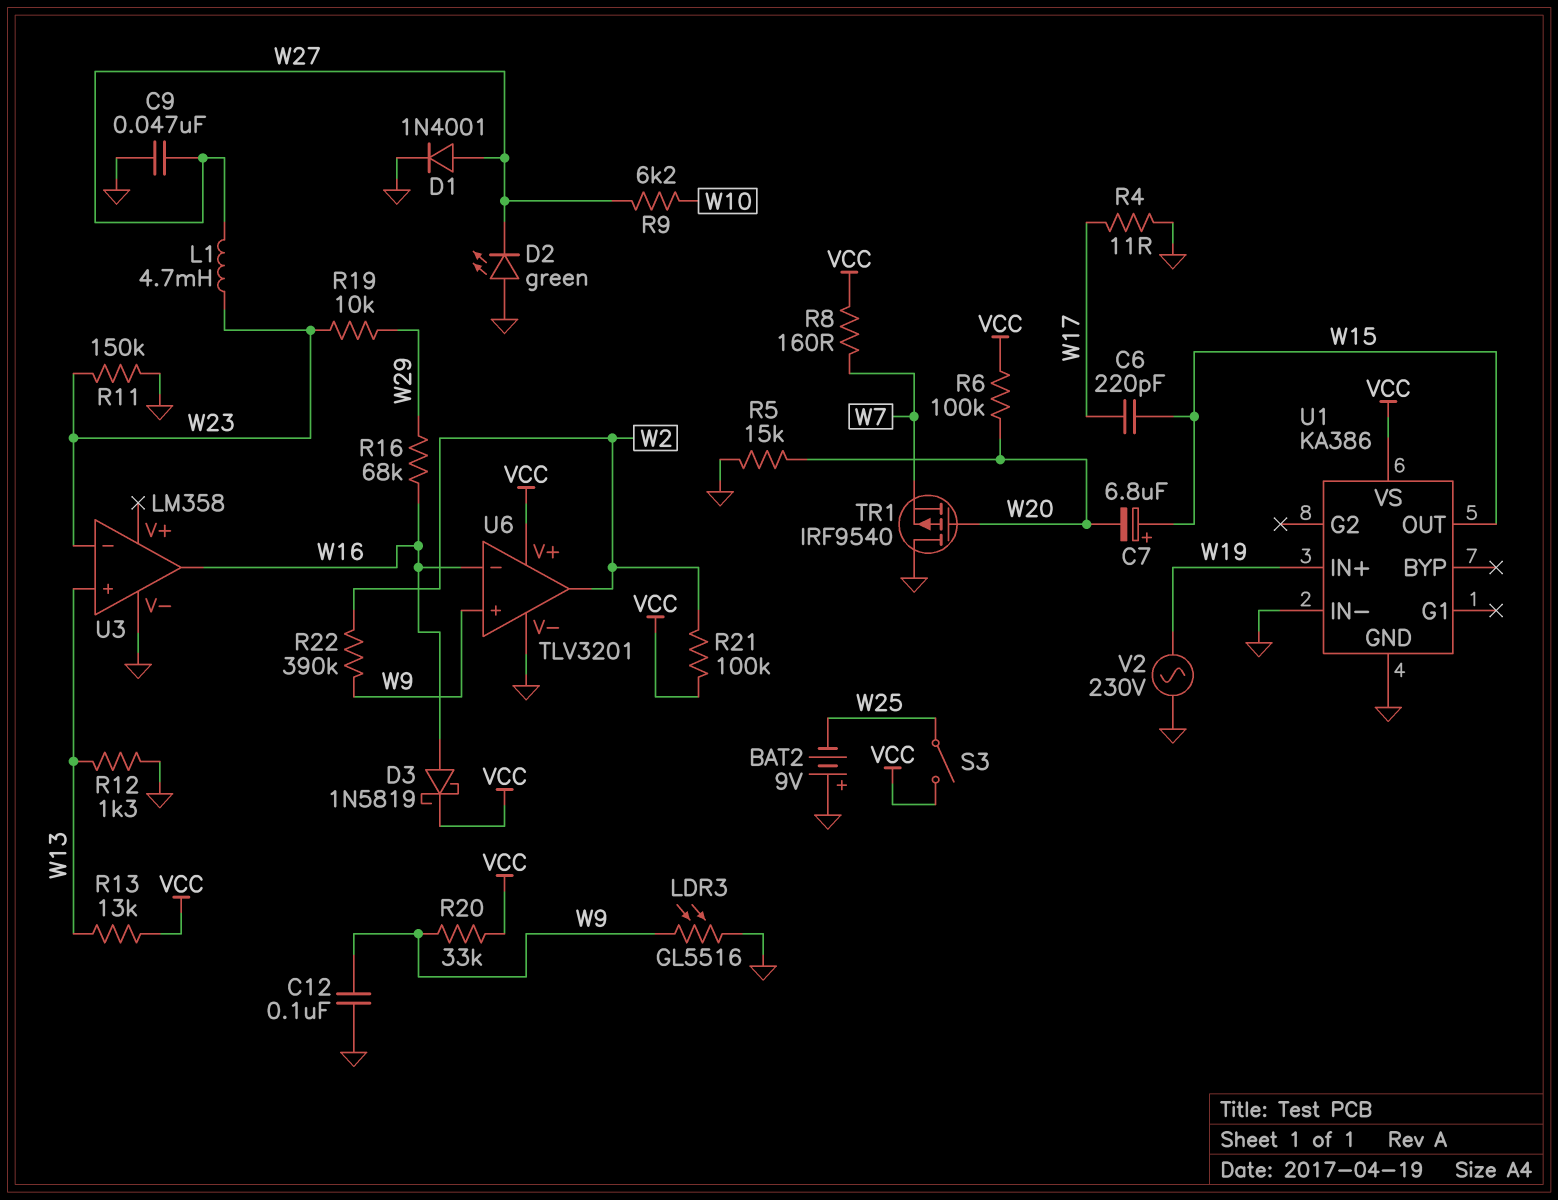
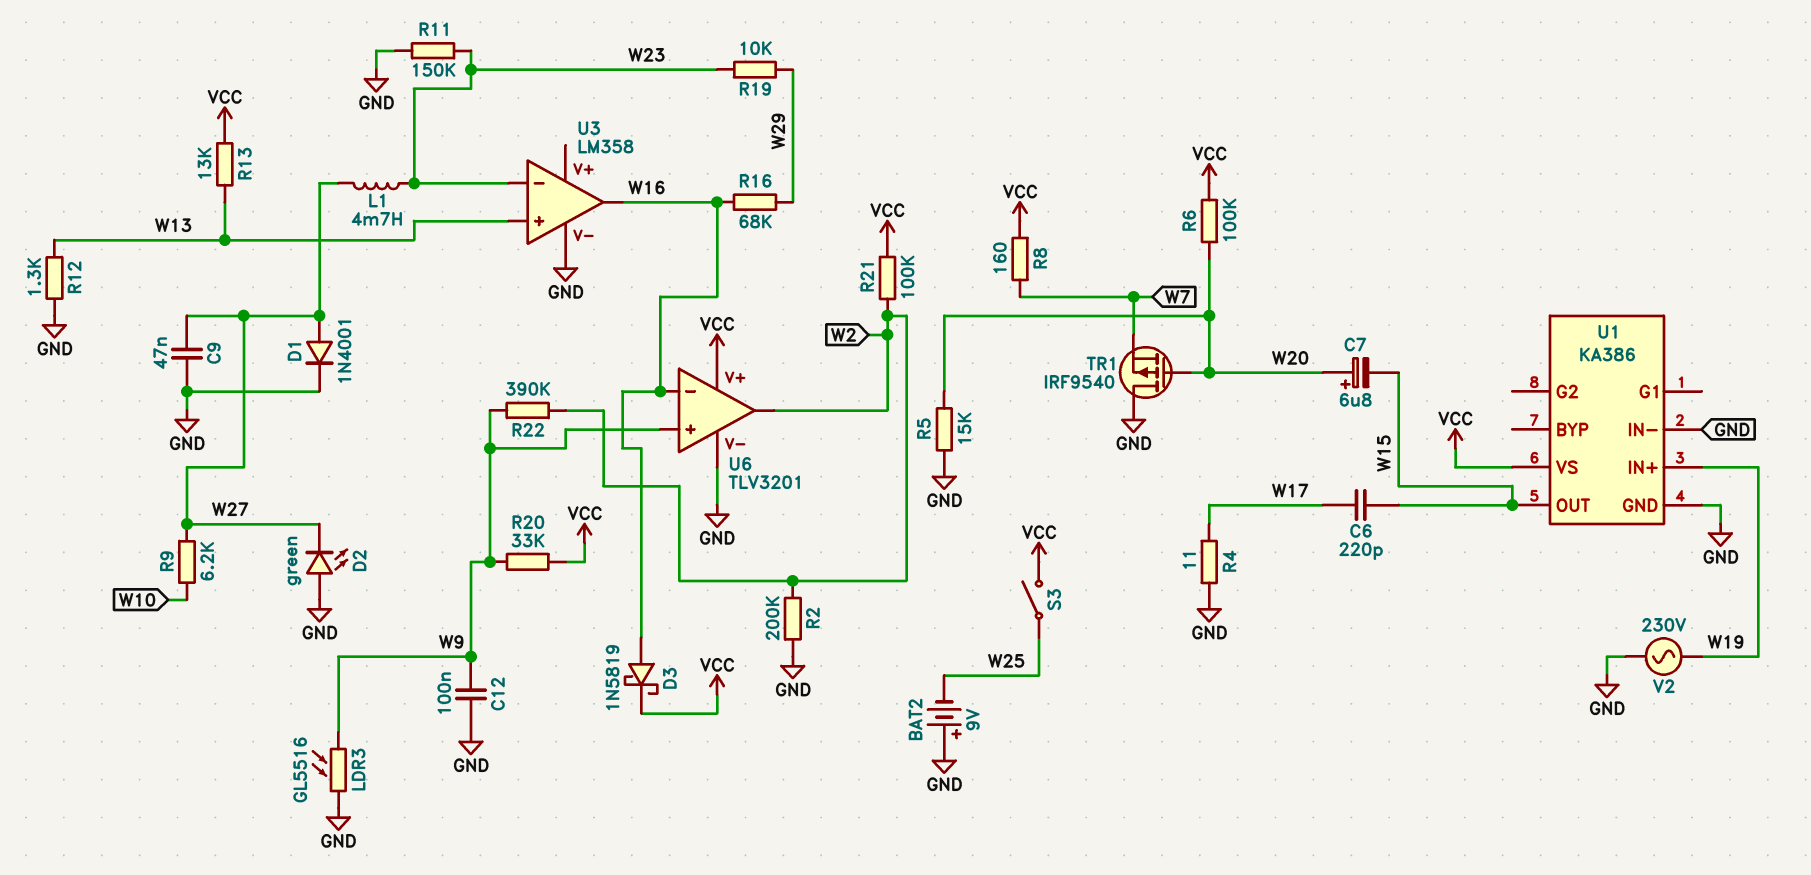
C7: 6.8uF (plus W15, minus W20) -> 6.8uF (plus W20, minus W15)
R2: none -> 200k (GND, W2)

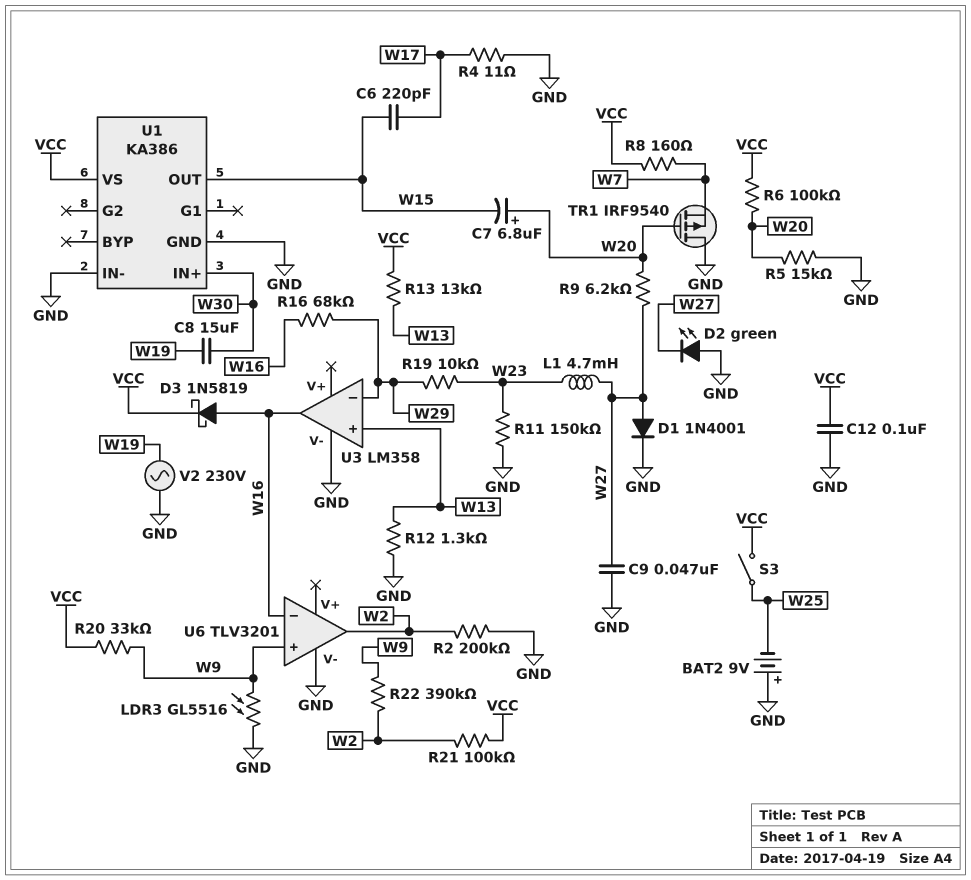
C8: none -> 15uF (W19, W30)
C12: 100nF (GND, W9) -> 100nF (GND, VCC)
R9: 6.2k (W10, W27) -> 6.2k (W20, W27)
U1 pin IN+: W19 -> W30
U3 pin in-: W23 -> W29
U6 pin V+: VCC -> none

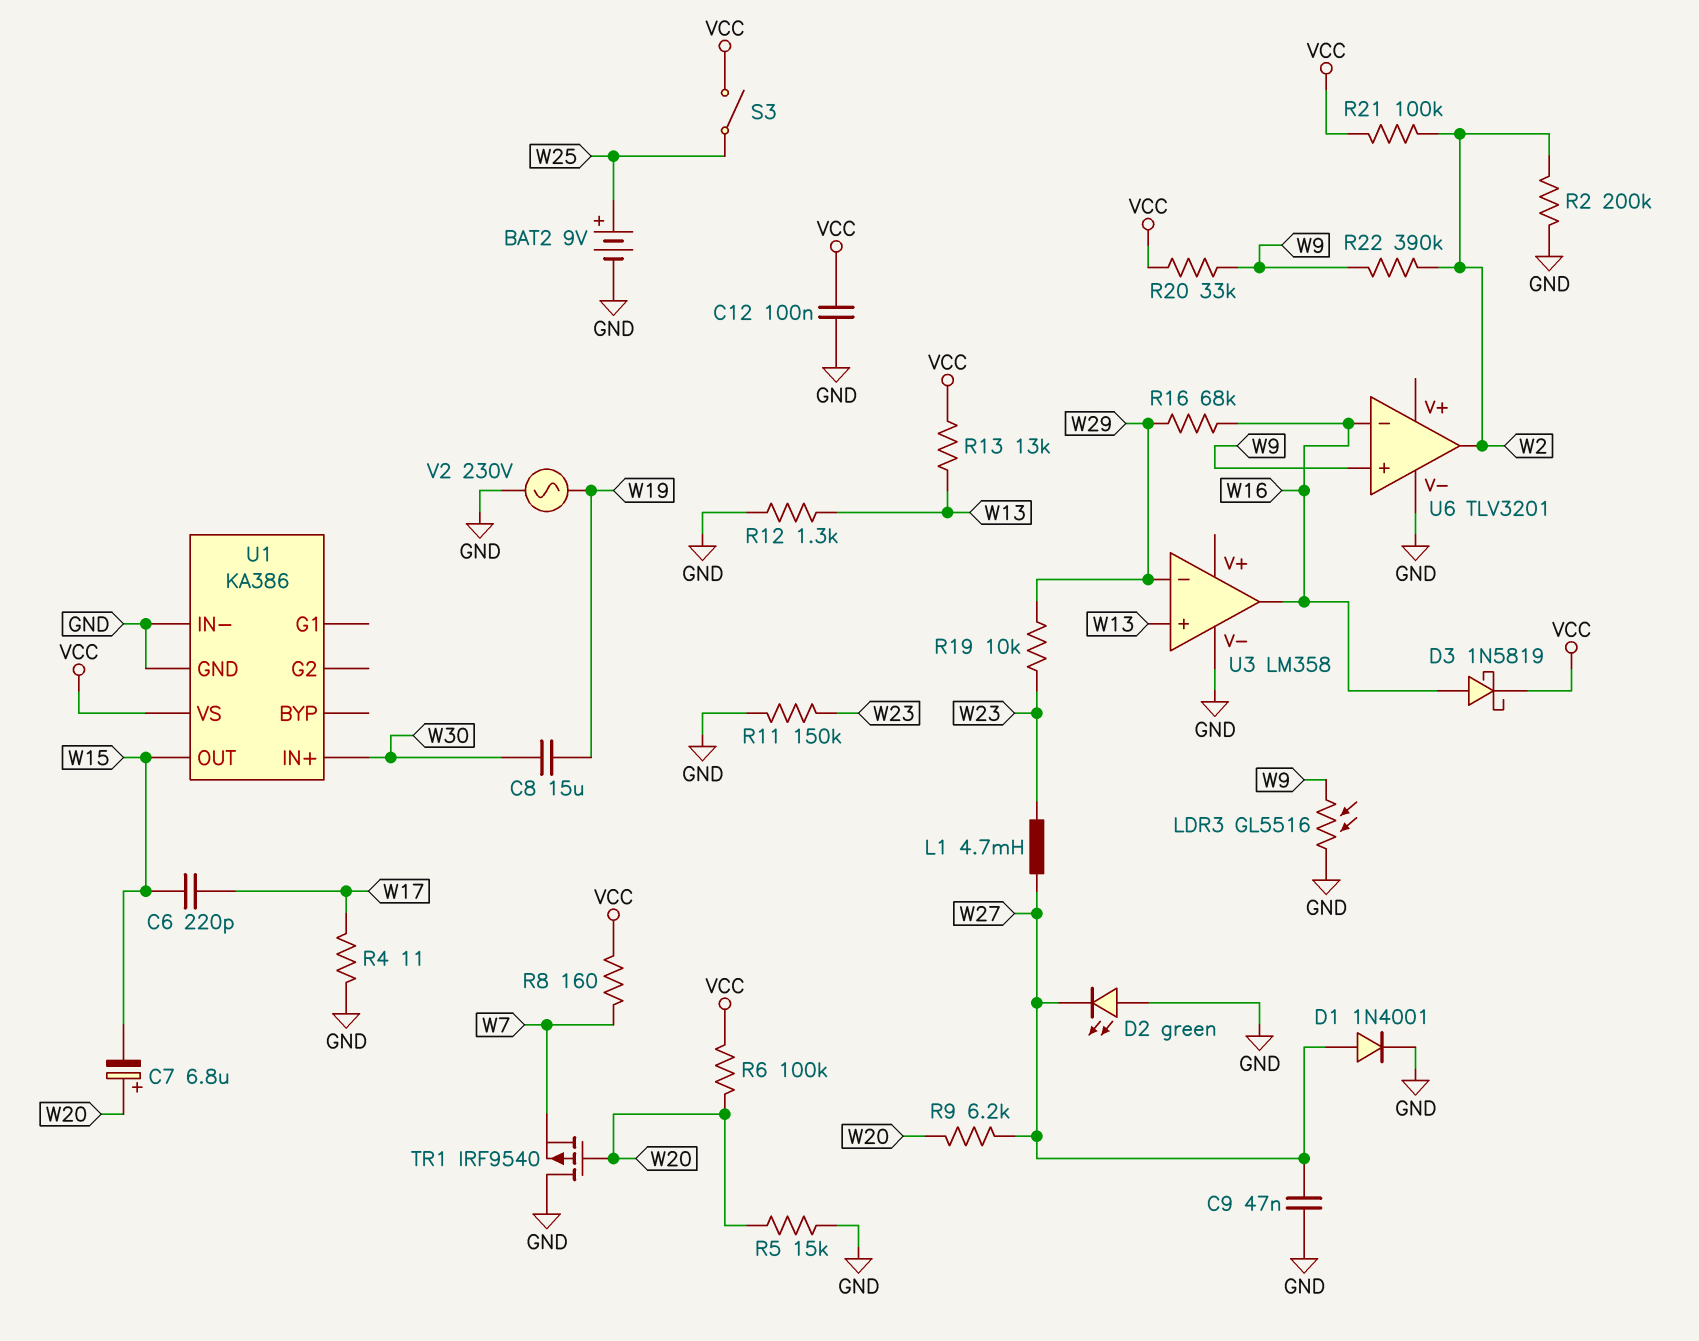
BAT2: 9V (plus GND, minus W25) -> 9V (plus W25, minus GND)

